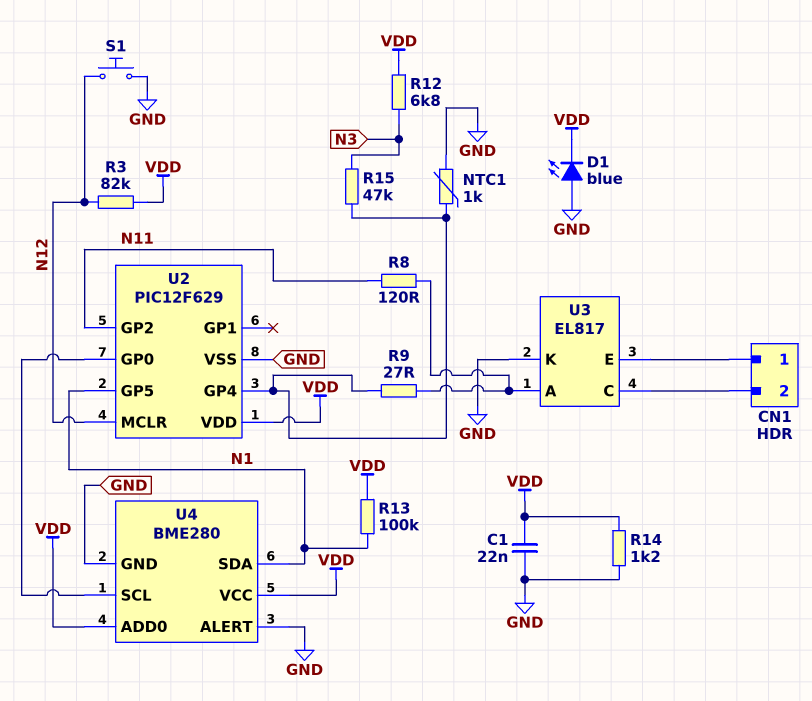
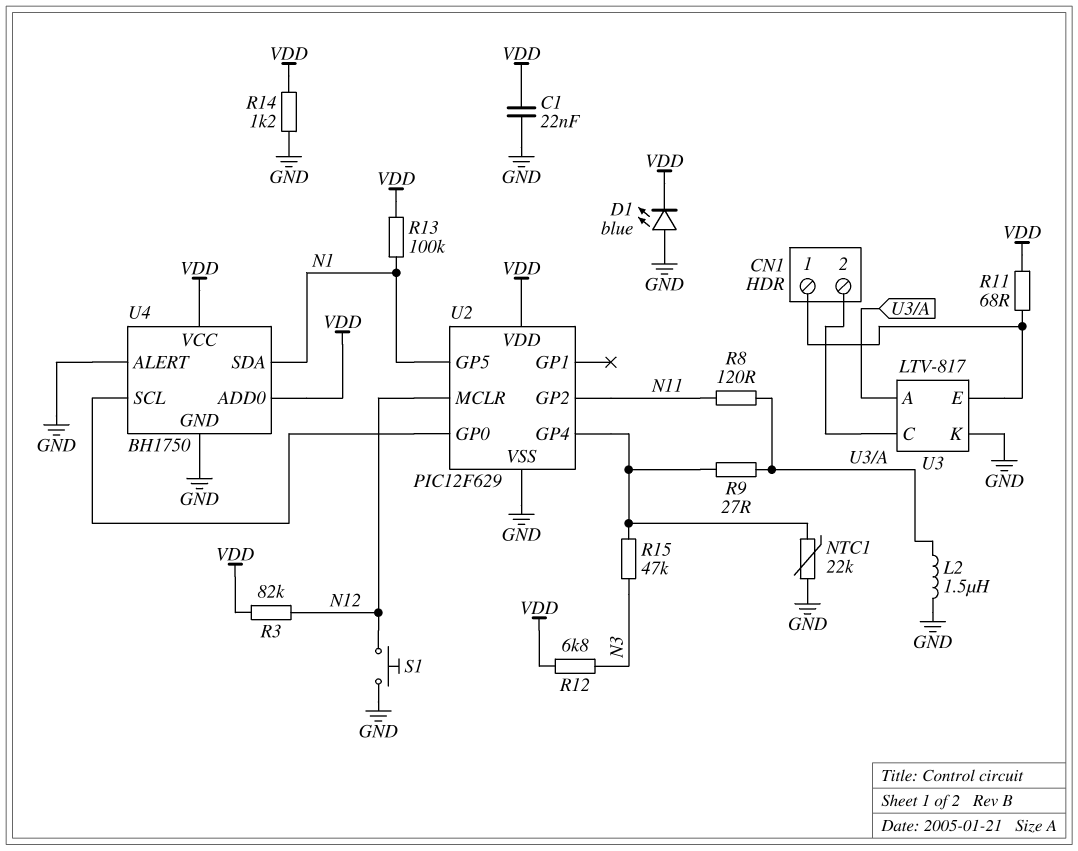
L2: none -> 1.5uH (GND, U3/A)
NTC1: 1k (GND, U2/GP4) -> 22k (GND, U2/GP4)
R11: none -> 68 (CN1/1, VDD)
U3: EL817 -> LTV-817
U4: BME280 -> BH1750

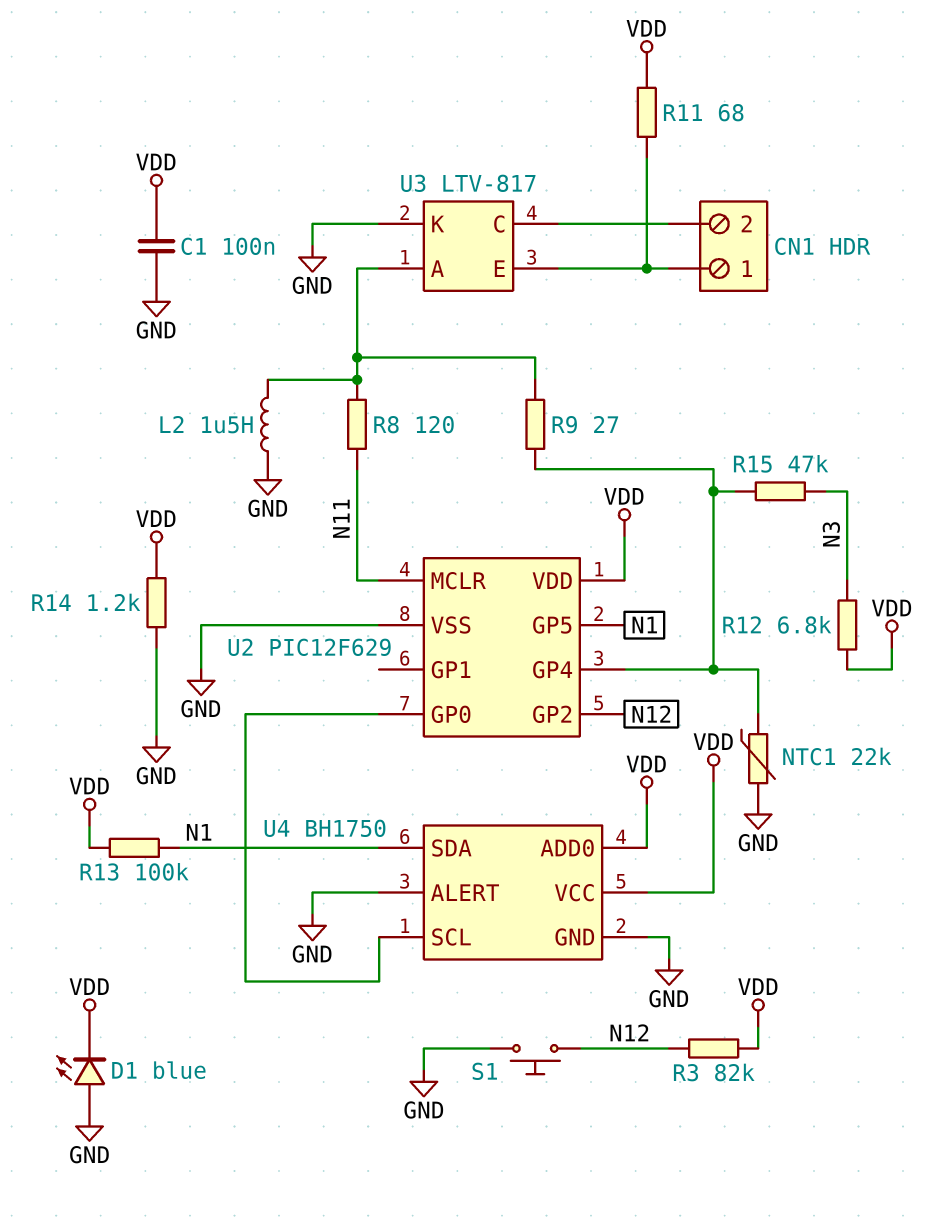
C1: 22nF (GND, VDD) -> 100nF (GND, VDD)
U2 pin GP2: N11 -> N12
U2 pin MCLR: N12 -> N11

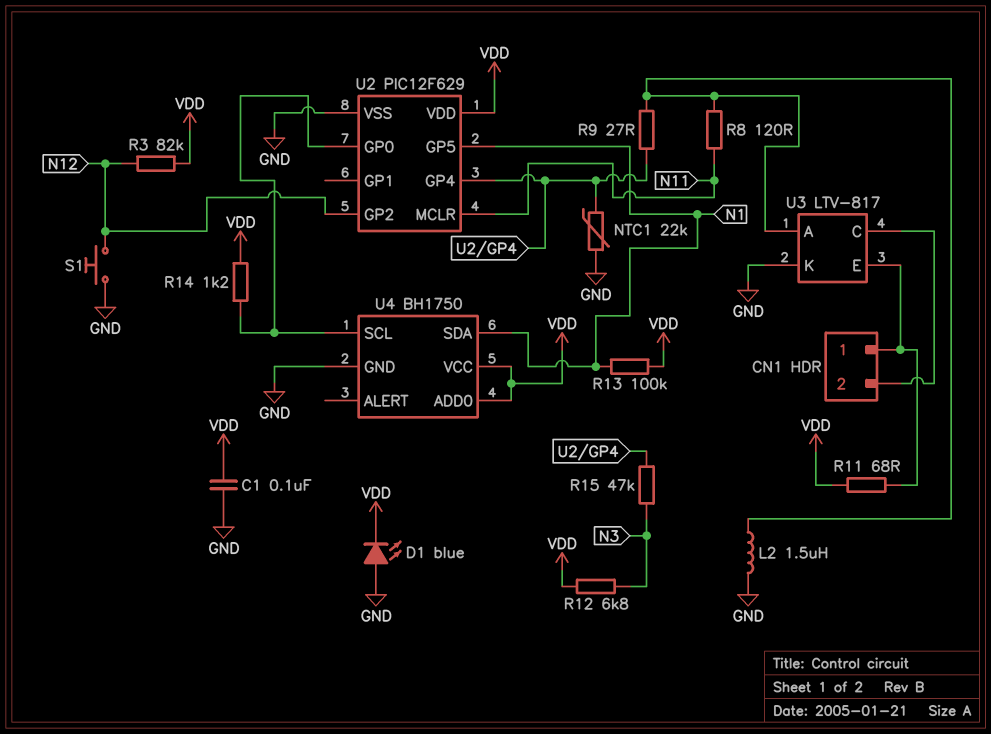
R14: 1.2k (GND, VDD) -> 1.2k (U2/GP0, VDD)
U4 pin ALERT: GND -> none

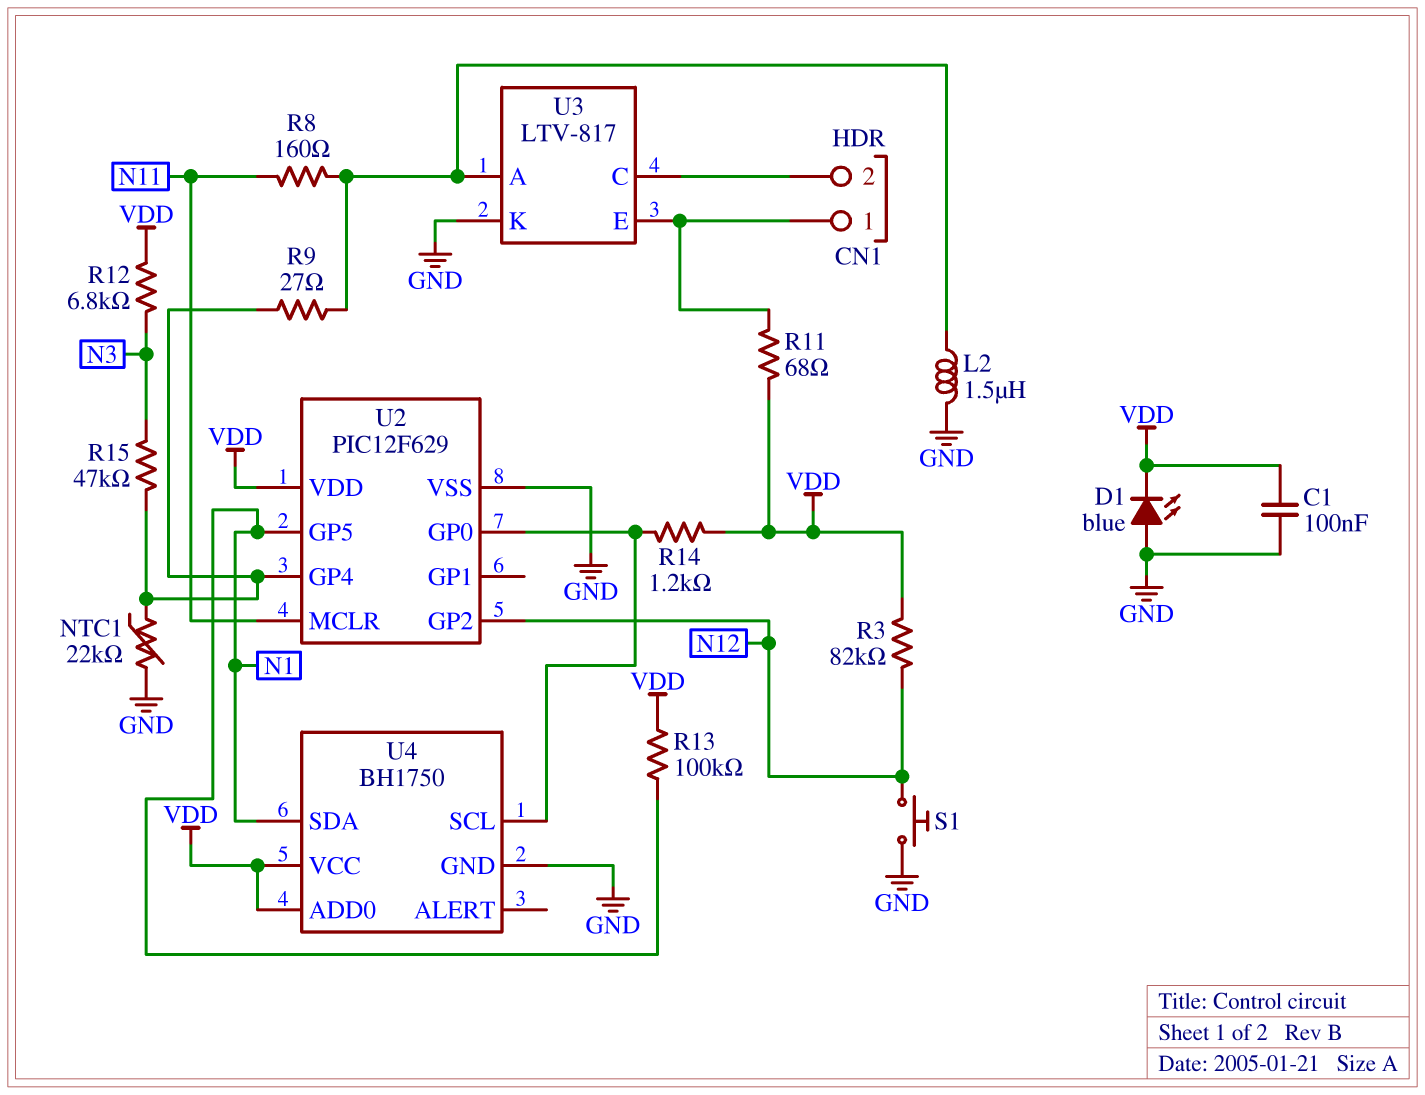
R8: 120 (N11, U3/A) -> 160 (N11, U3/A)

